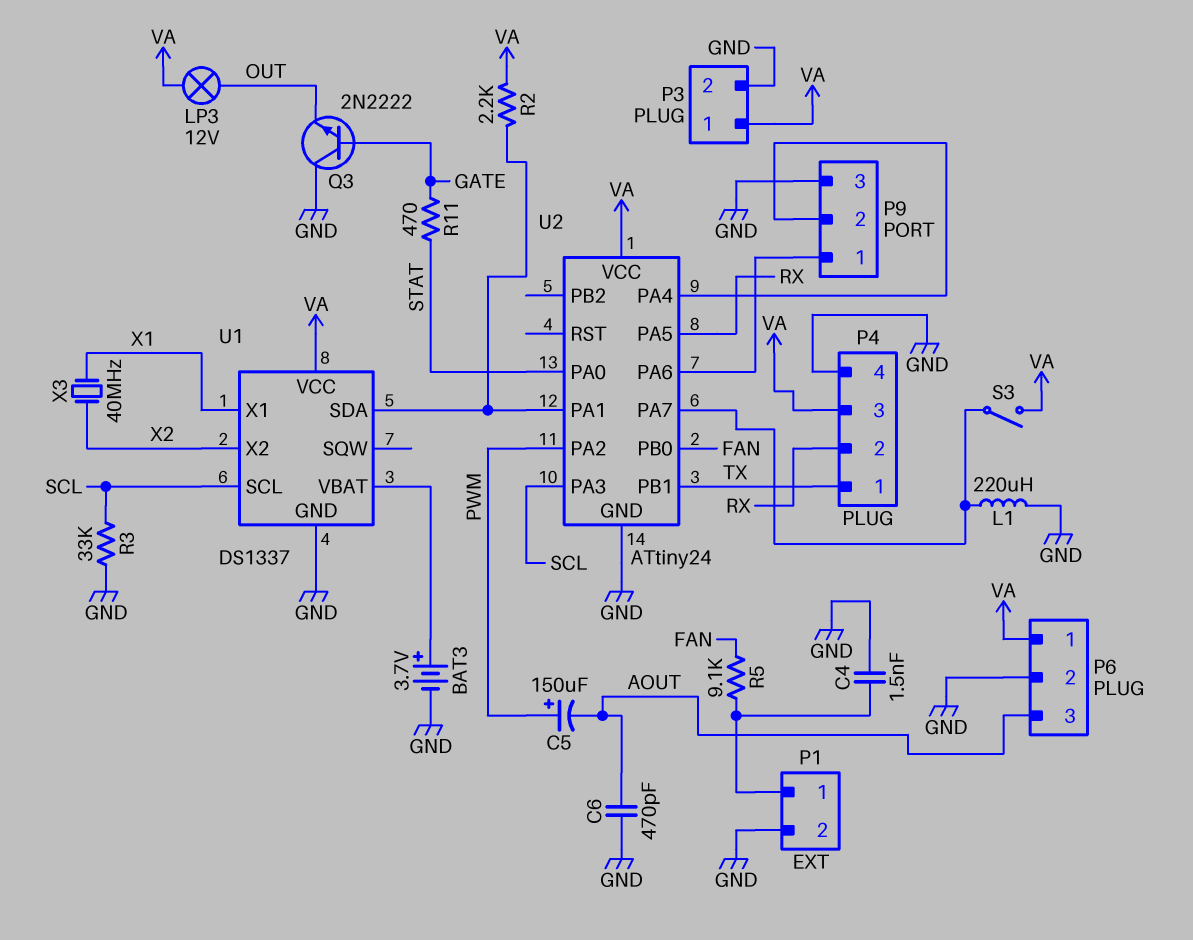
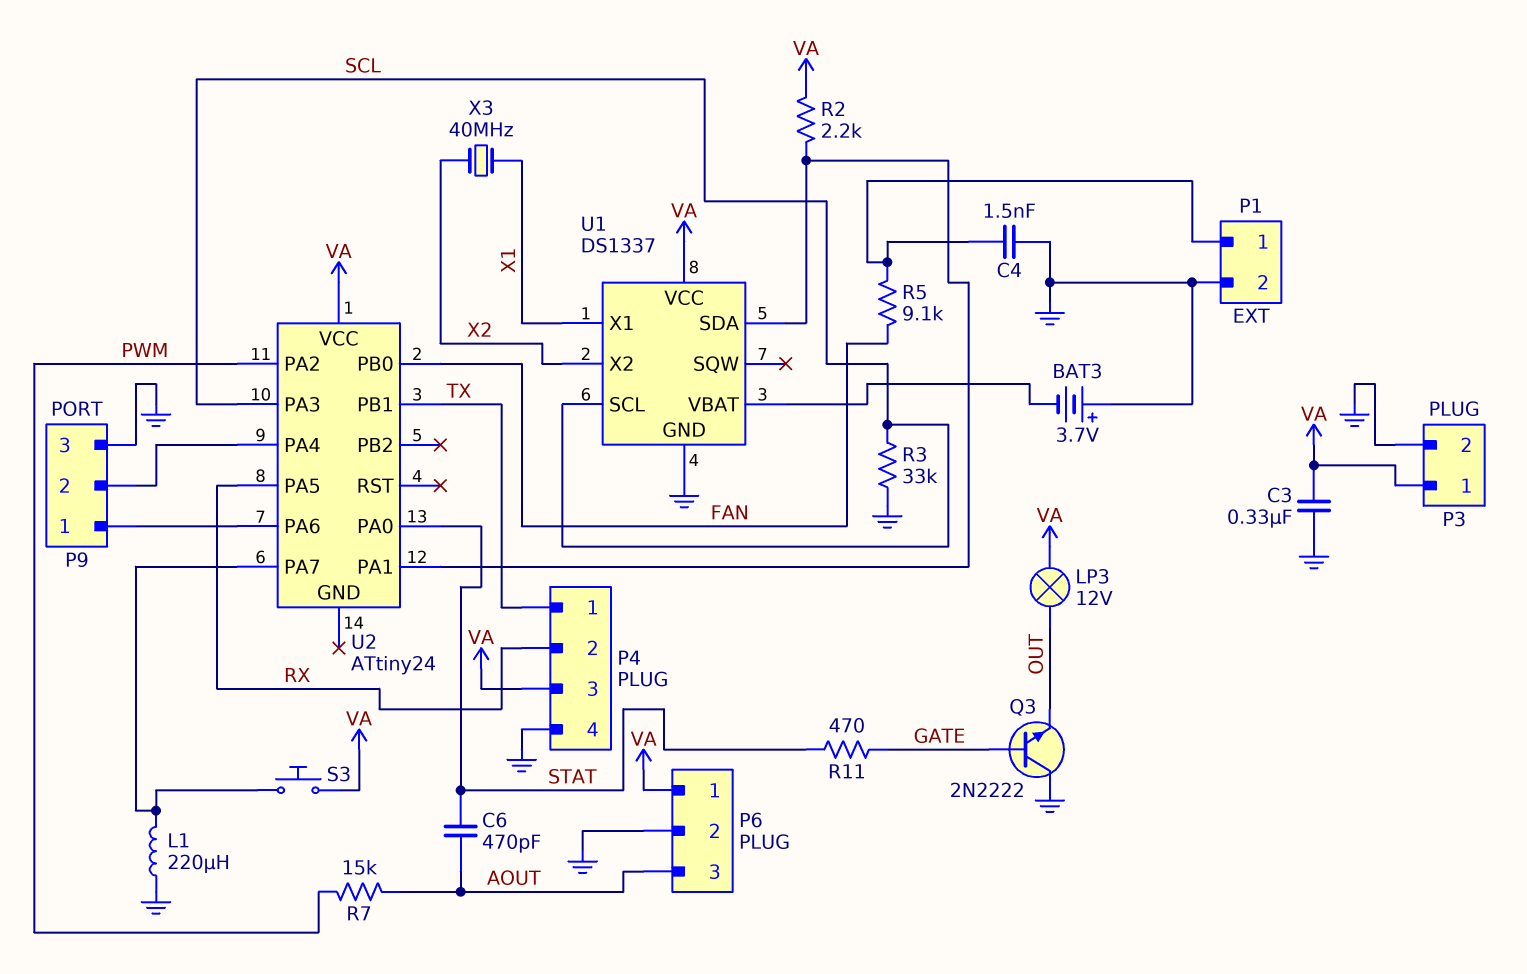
BAT3: 3.7V (plus U1/VBAT, minus GND) -> 3.7V (plus GND, minus U1/VBAT)
C3: none -> 330nF (GND, VA)
C5: 150uF (plus PWM, minus AOUT) -> none
C6: 470pF (AOUT, GND) -> 470pF (AOUT, STAT)
R7: none -> 15k (AOUT, PWM)
S3: switch (U2/PA7, VA) -> button (U2/PA7, VA)
U2 pin GND: GND -> none

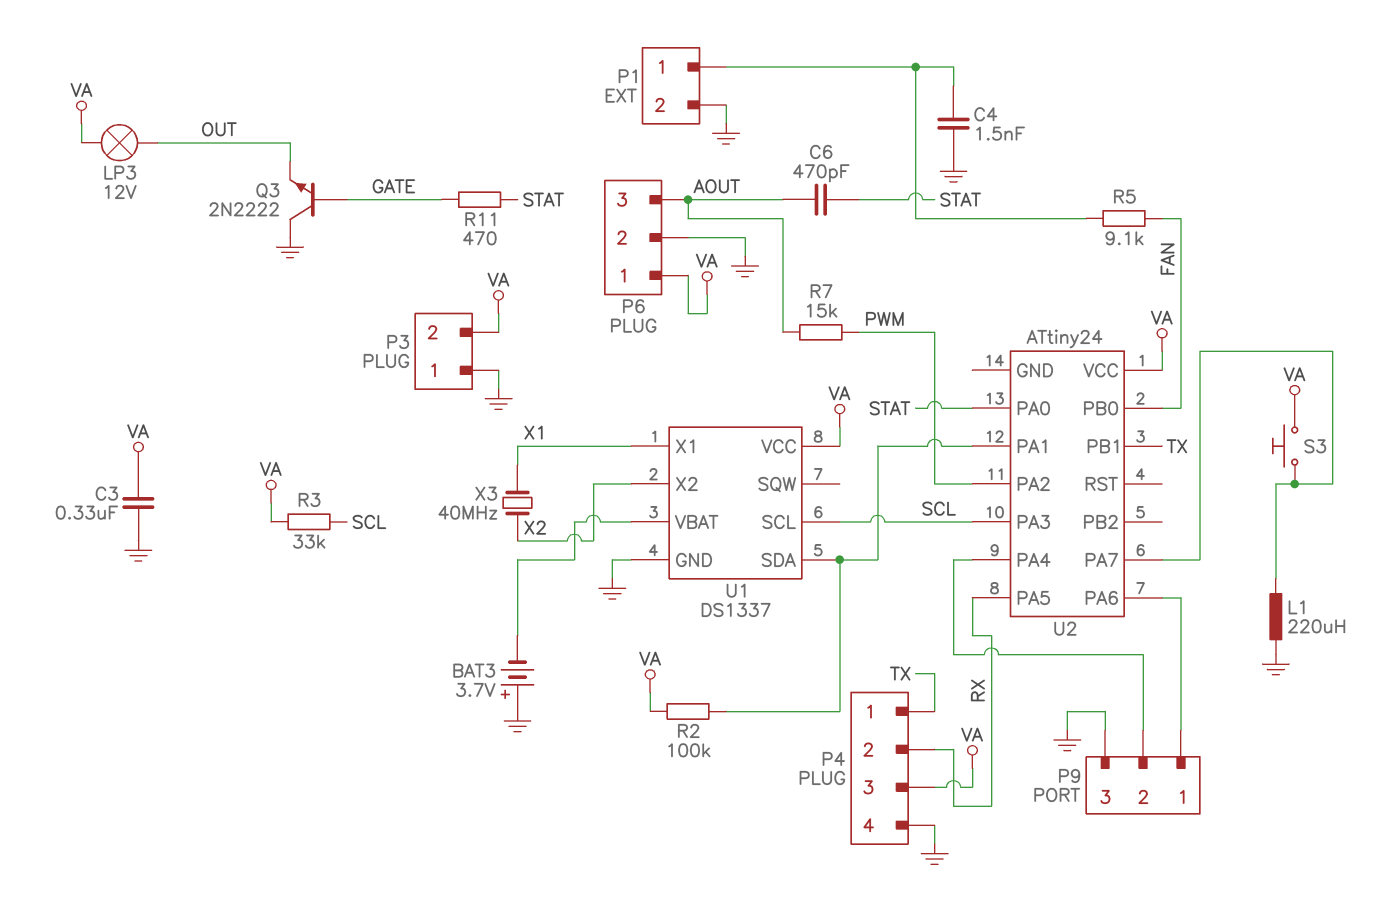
P3 pin 1: VA -> GND
P3 pin 2: GND -> VA
R2: 2.2k (U1/SDA, VA) -> 100k (U1/SDA, VA)
R3: 33k (GND, SCL) -> 33k (SCL, VA)

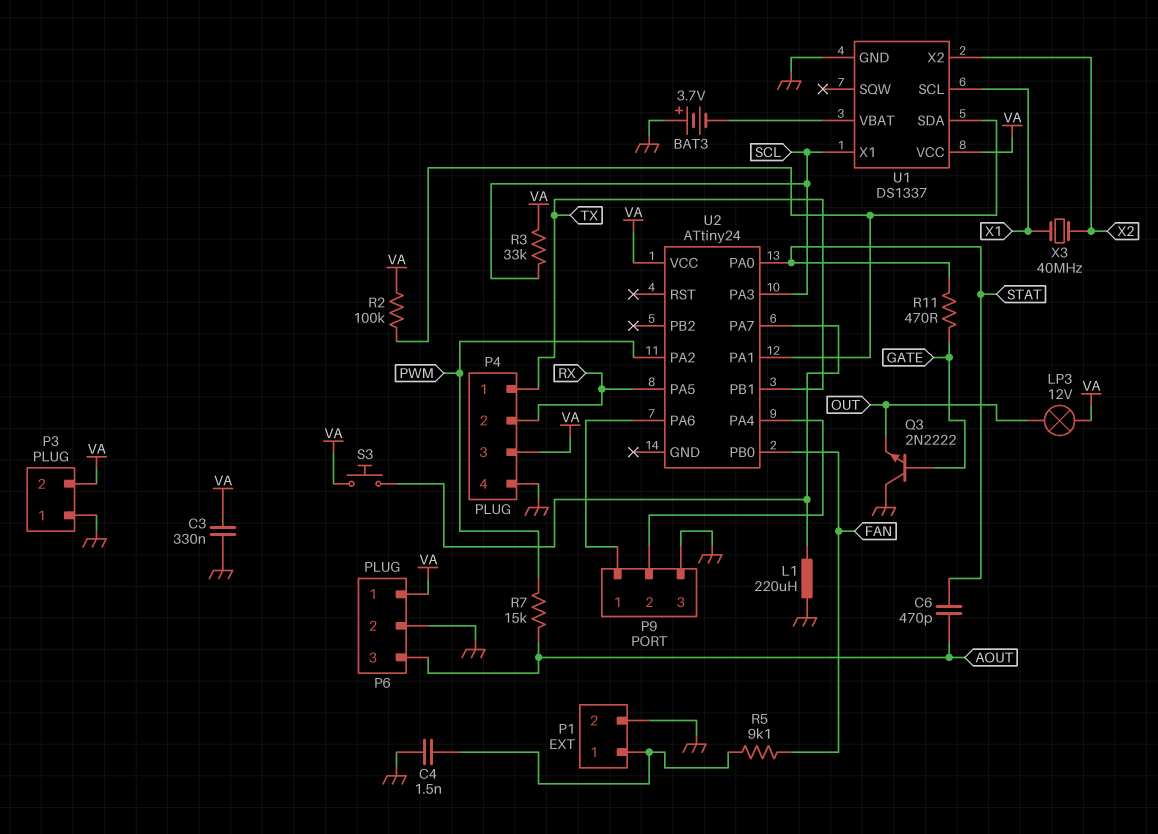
U1 pin SCL: SCL -> X1
U1 pin X1: X1 -> SCL

